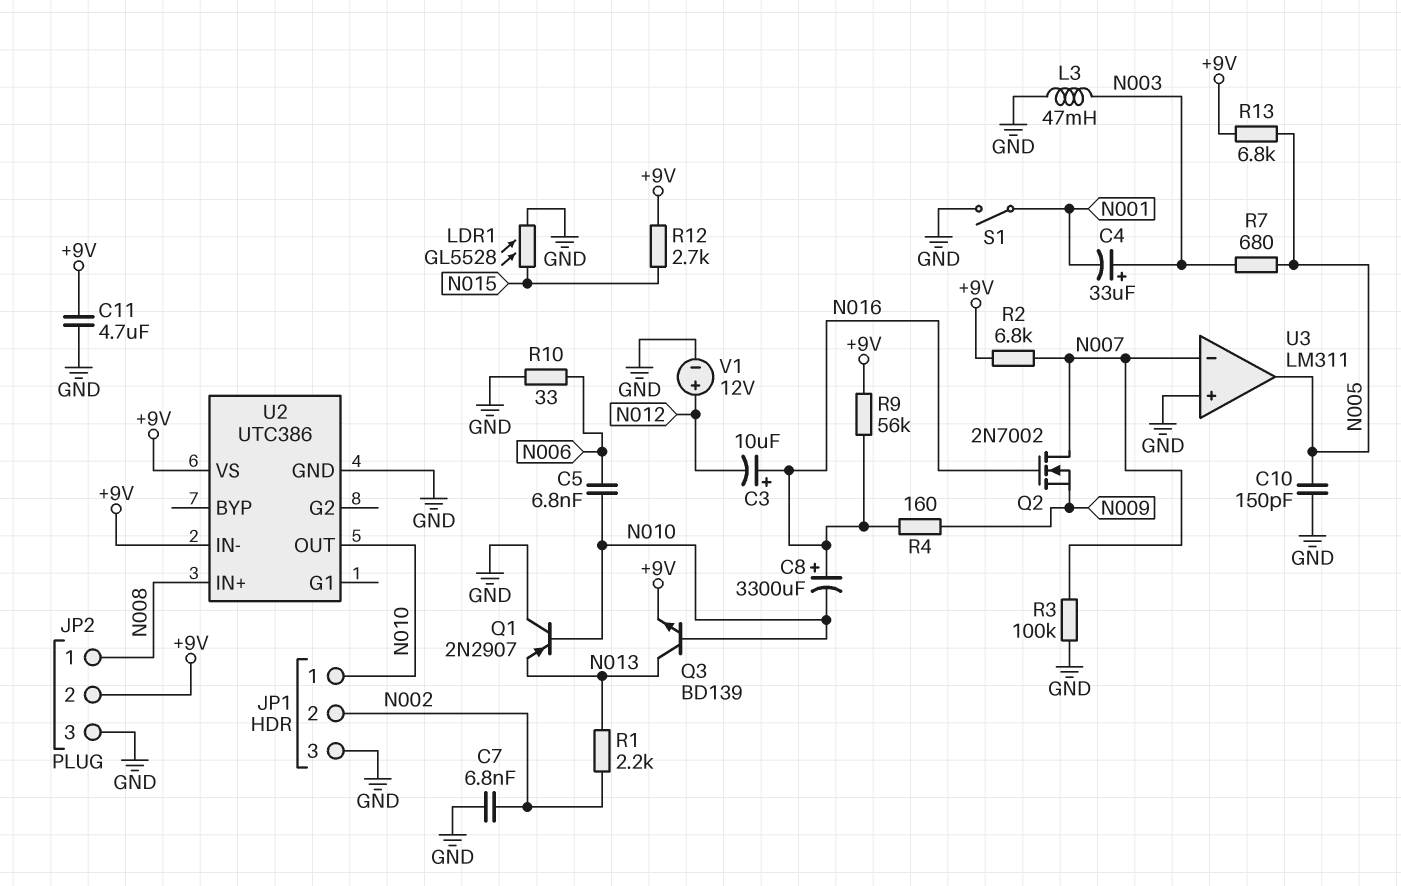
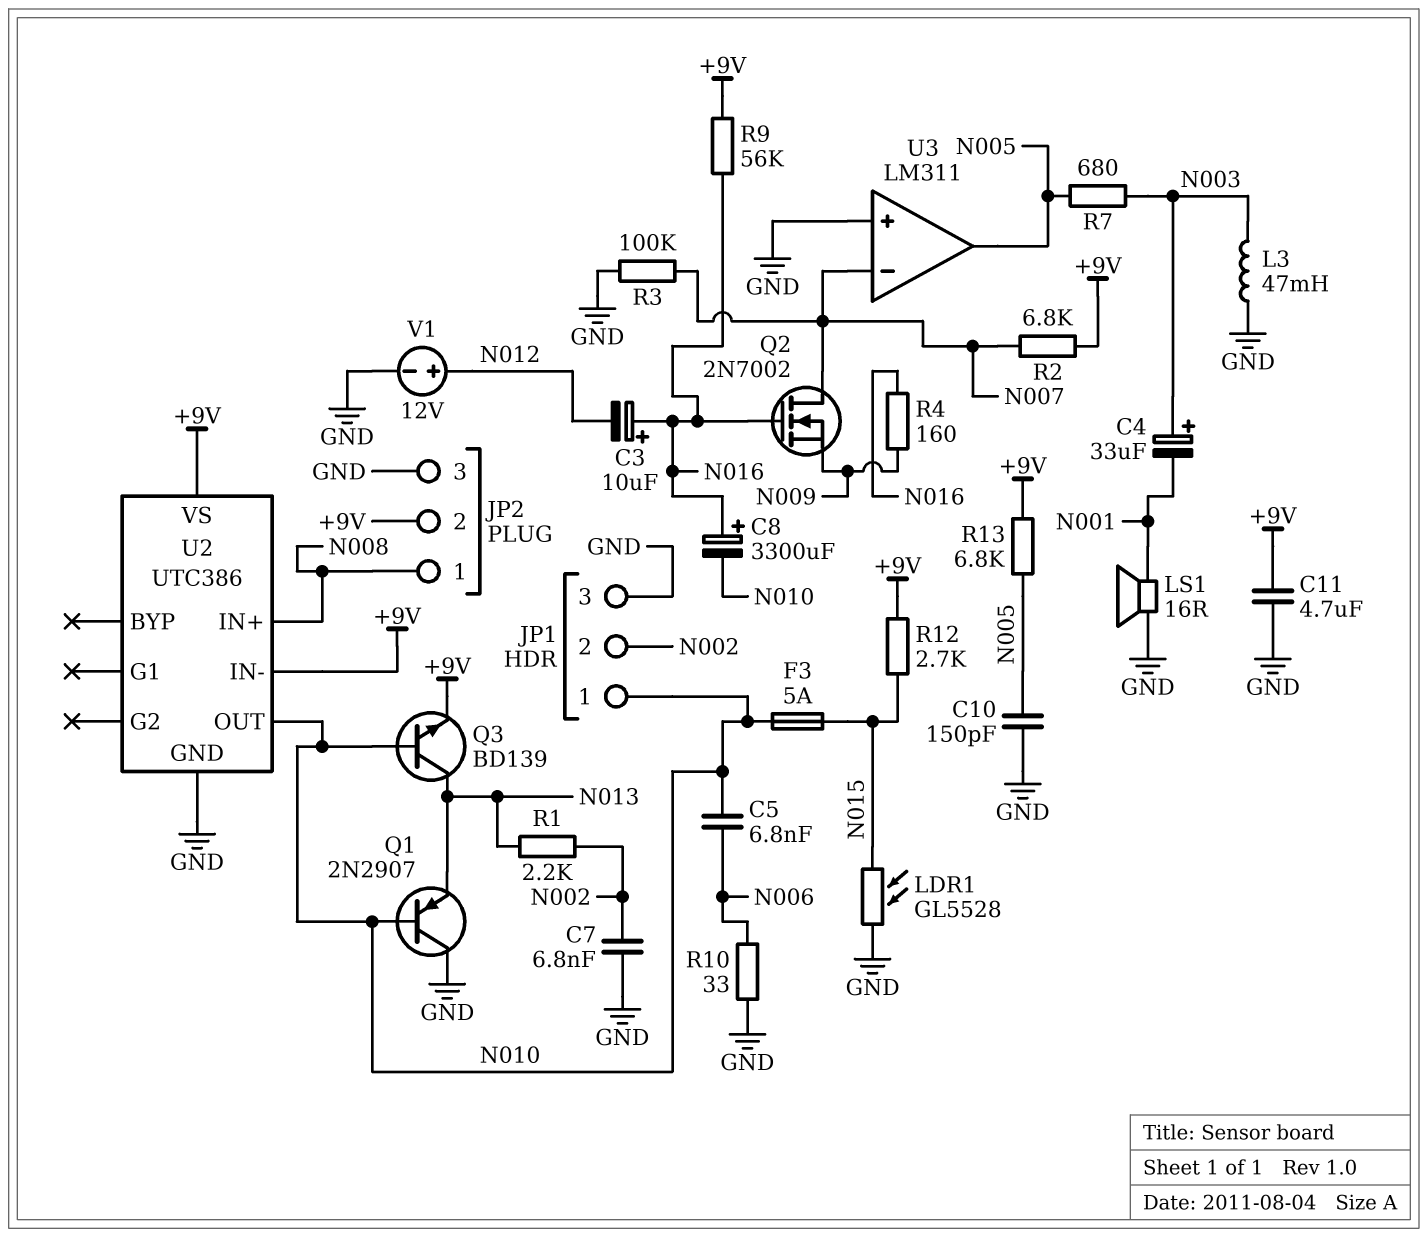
F3: none -> 5A (N010, N015)
LS1: none -> speaker 16R (GND, N001)
S1: switch (GND, N001) -> none

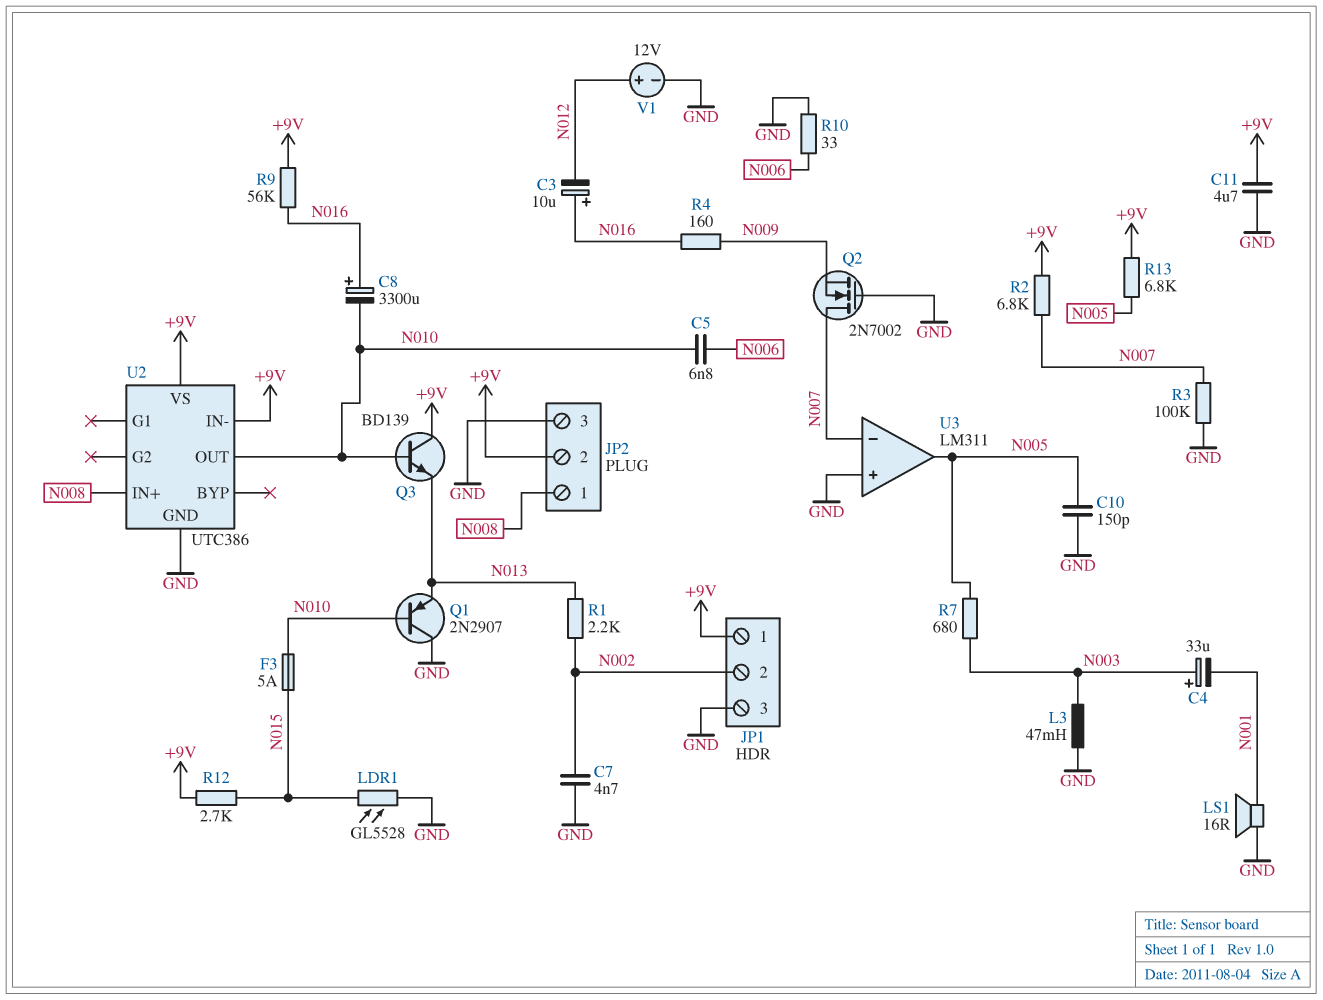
C7: 6.8nF (GND, N002) -> 4.7nF (GND, N002)
JP1 pin 1: N010 -> +9V
Q2: NMOS 2N7002 (G N016, D N007, S N009) -> NMOS 2N7002 (G GND, D N007, S N009)
Q3: NPN BD139 (B N010, C N013, E +9V) -> NPN BD139 (B N010, C +9V, E N013)

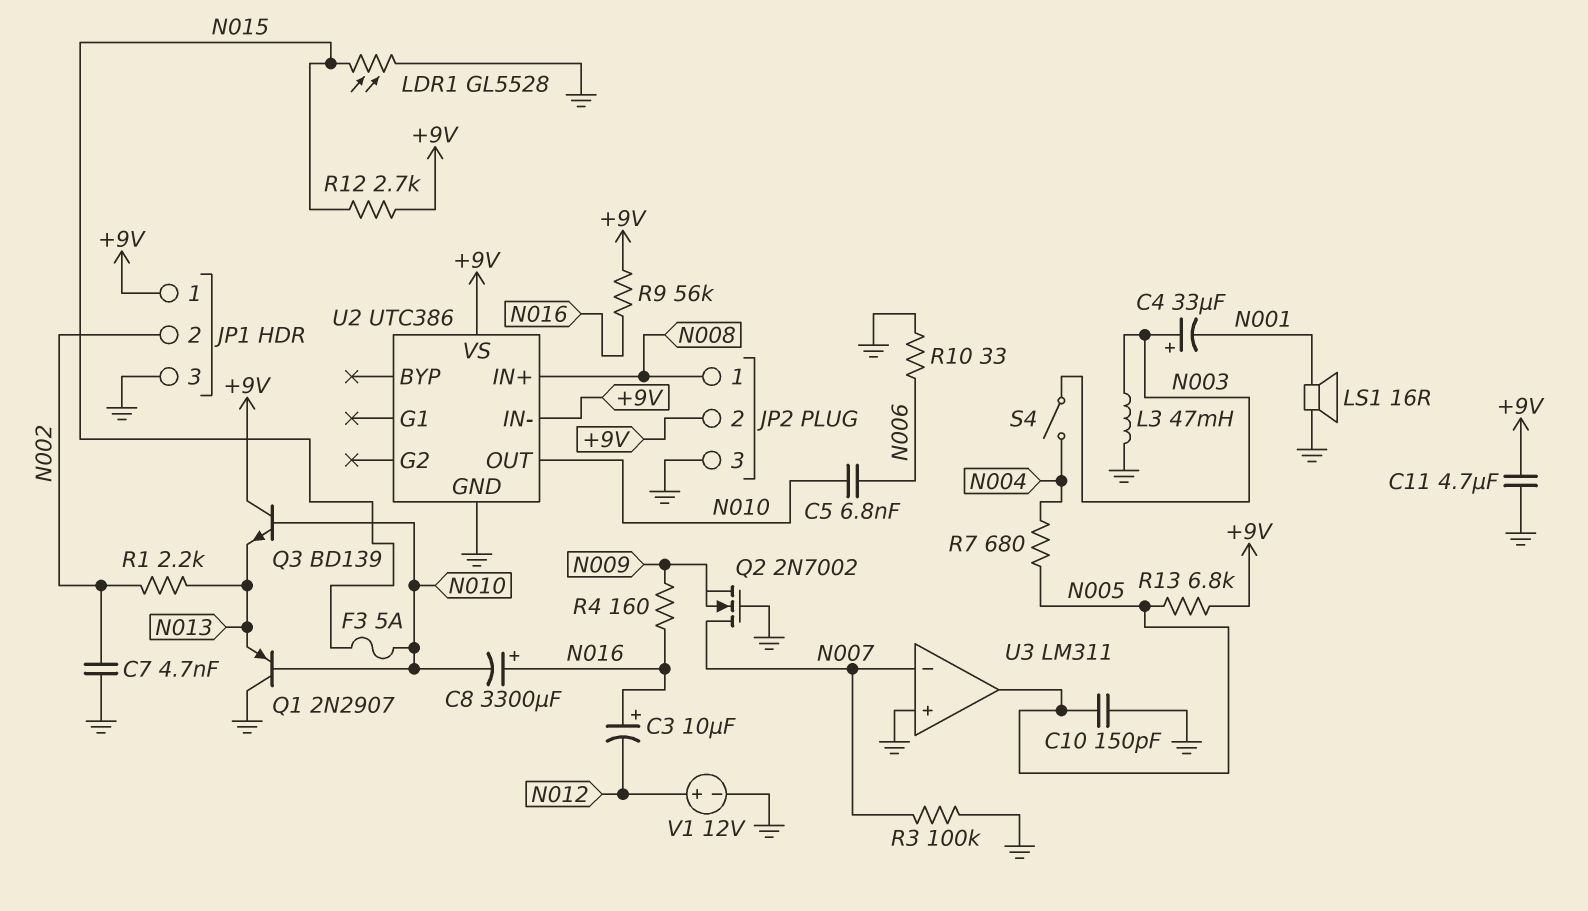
R2: 6.8k (+9V, N007) -> none
R7: 680 (N003, N005) -> 680 (N004, N005)
S4: none -> switch (N003, N004)

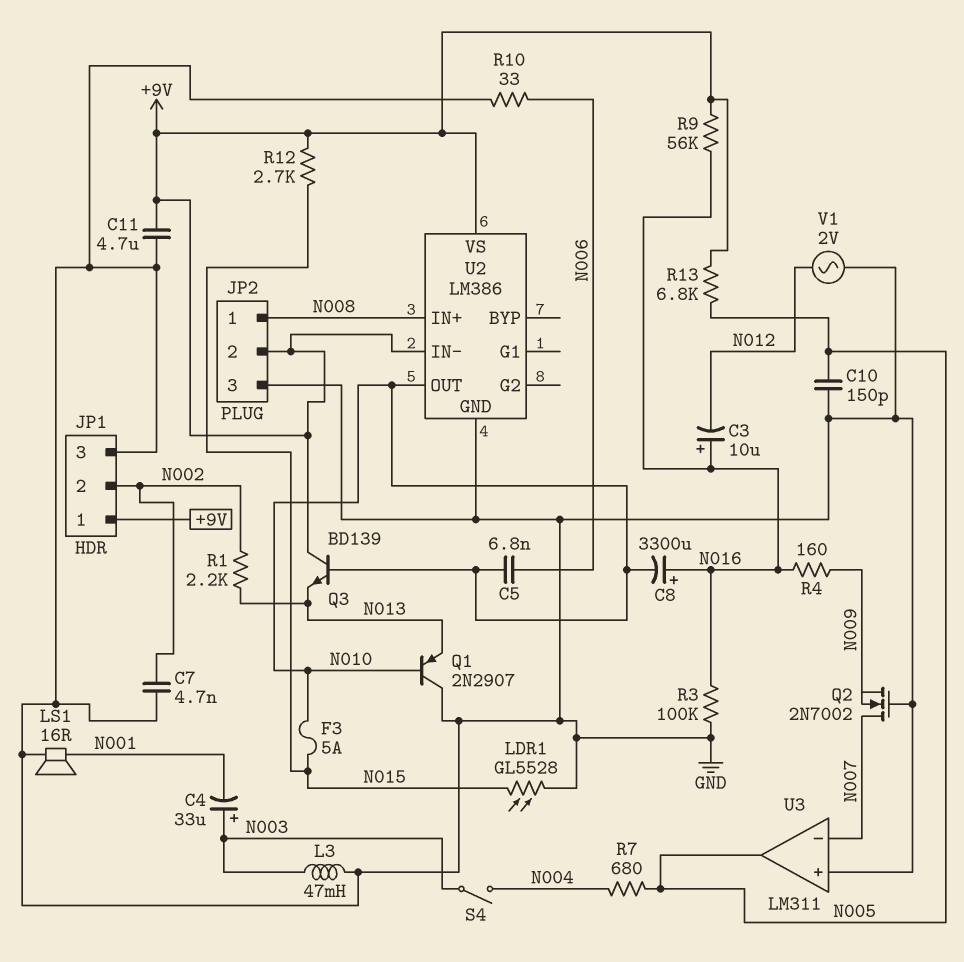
R3: 100k (GND, N007) -> 100k (GND, N016)
U2: UTC386 -> LM386
V1: 12V (plus N012, minus GND) -> AC 2V (GND, N012)

